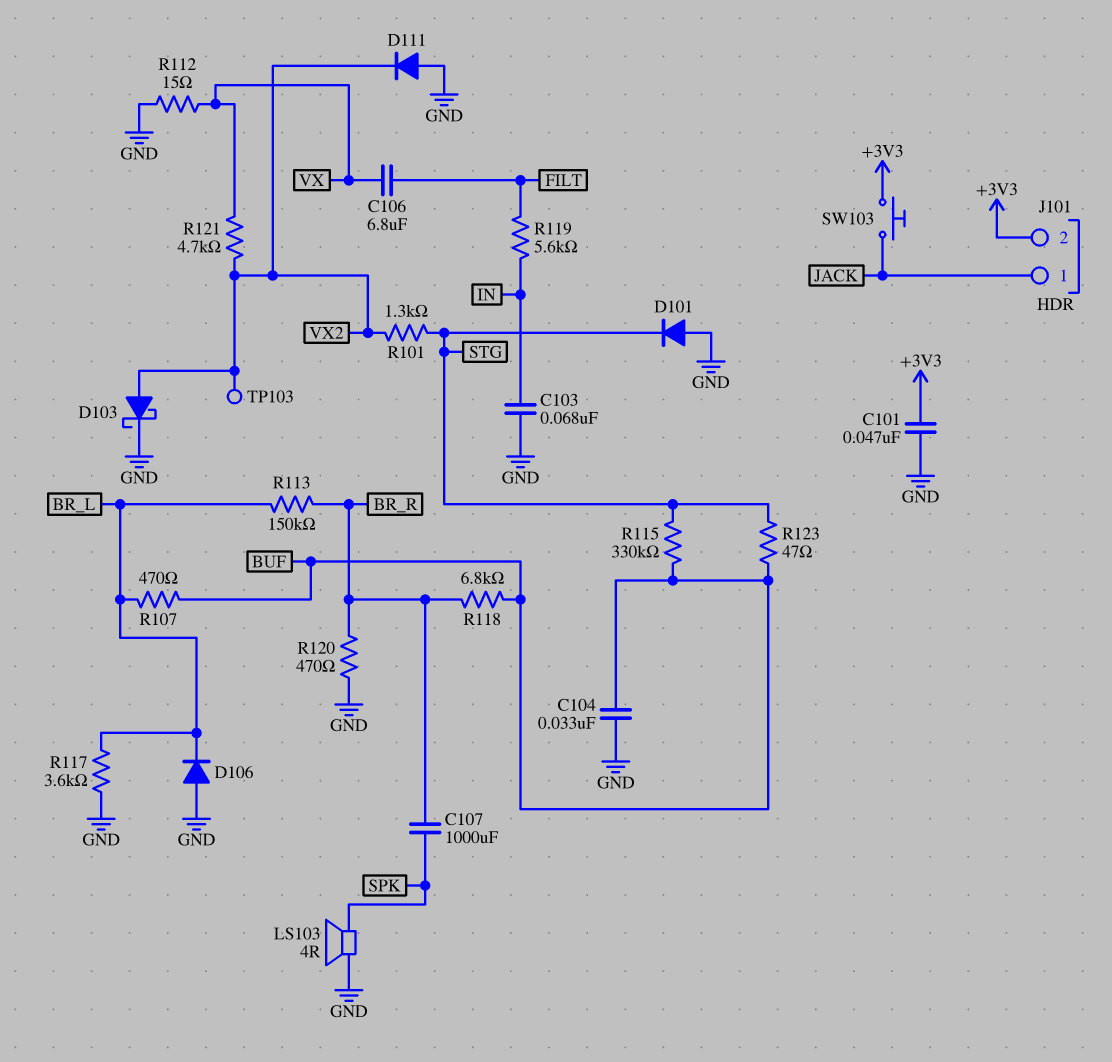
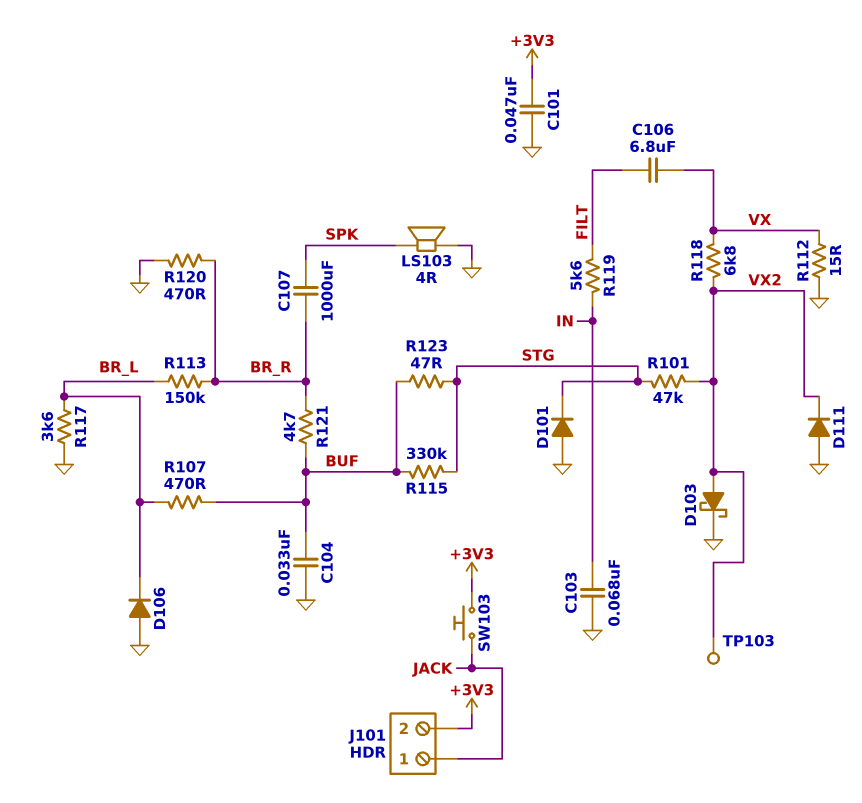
R101: 1.3k (STG, VX2) -> 47k (STG, VX2)
R118: 6.8k (BR_R, BUF) -> 6.8k (VX, VX2)
R121: 4.7k (VX, VX2) -> 4.7k (BR_R, BUF)

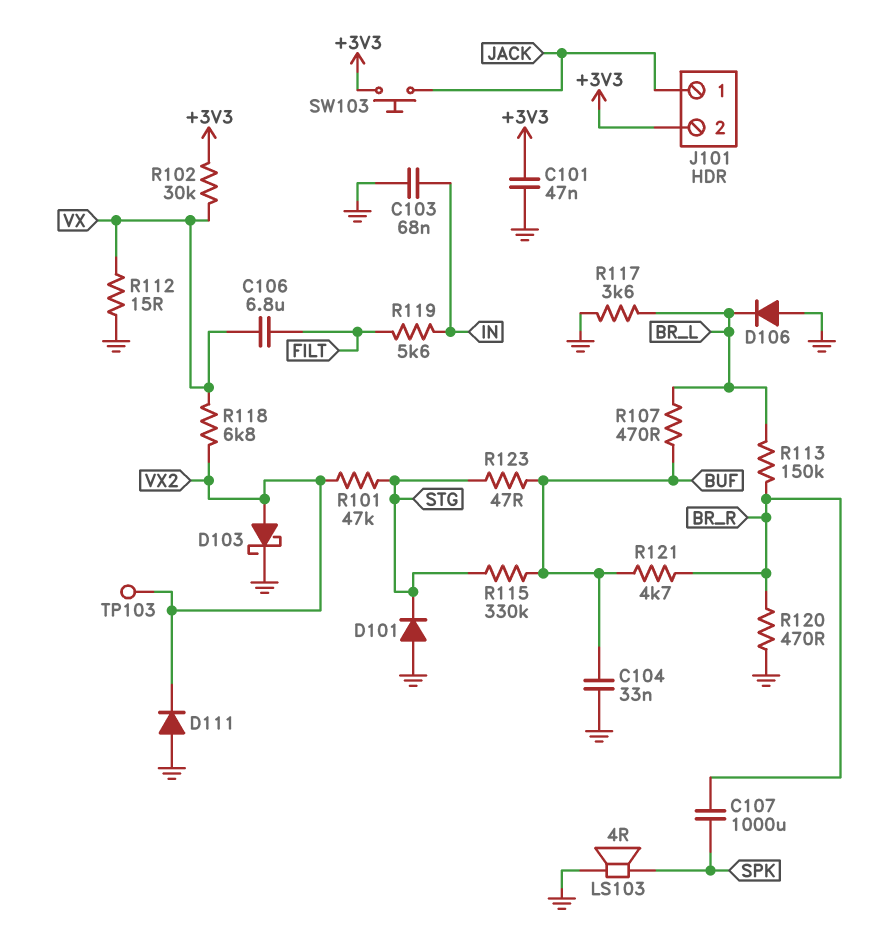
R102: none -> 30k (+3V3, VX)

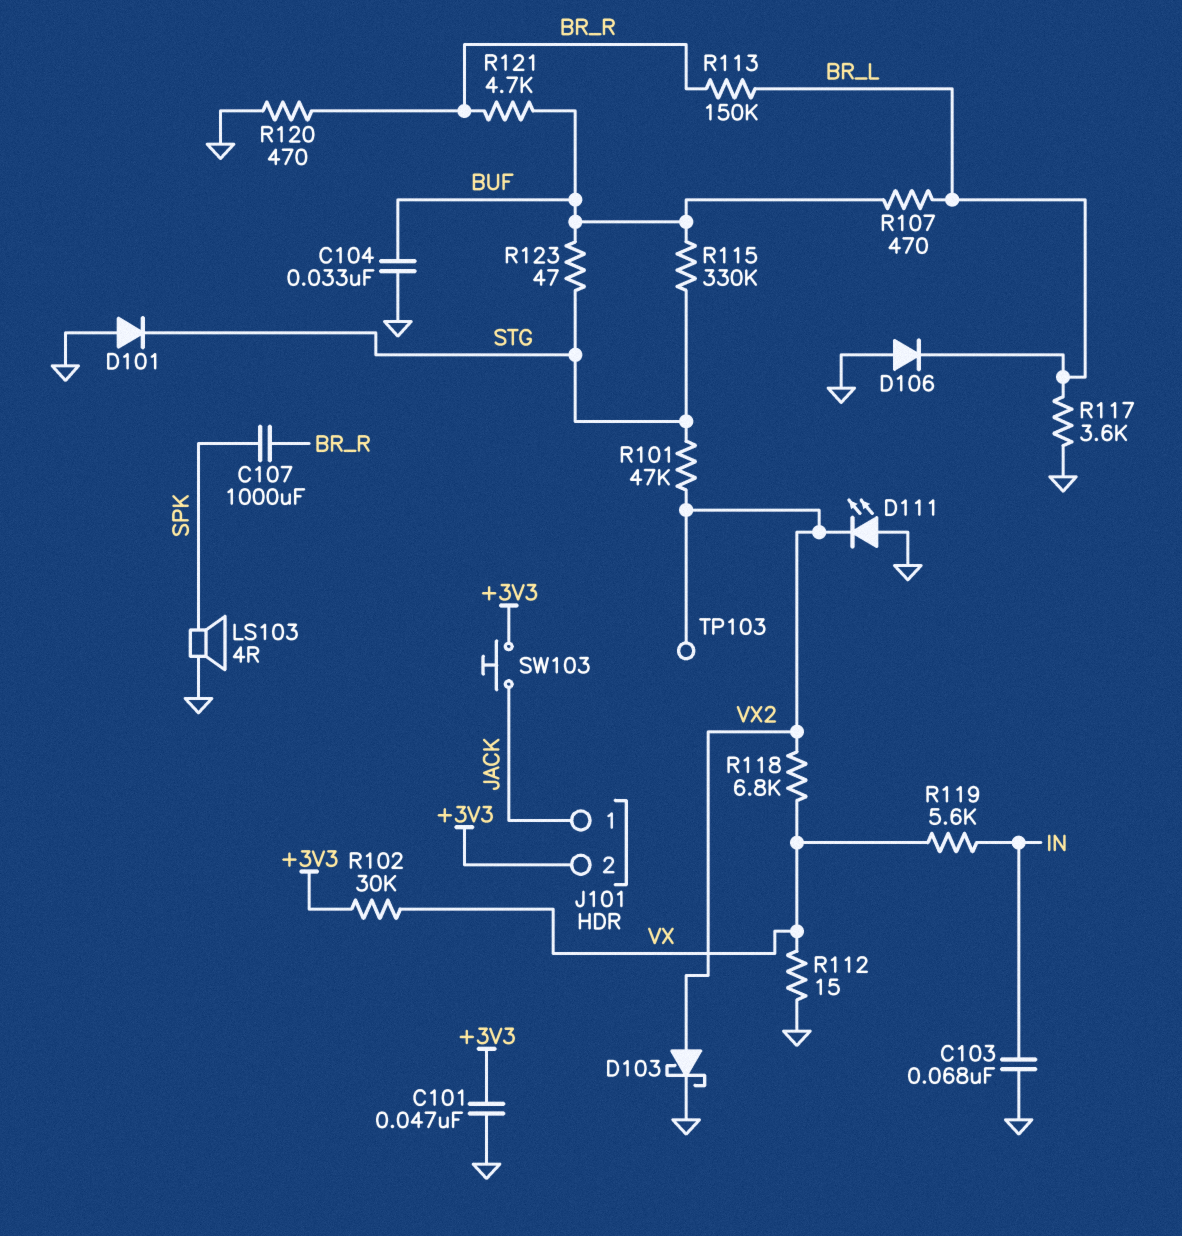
C106: 6.8uF (FILT, VX) -> none
D111: diode (A GND, K VX2) -> LED (A GND, K VX2)
R119: 5.6k (FILT, IN) -> 5.6k (IN, VX)

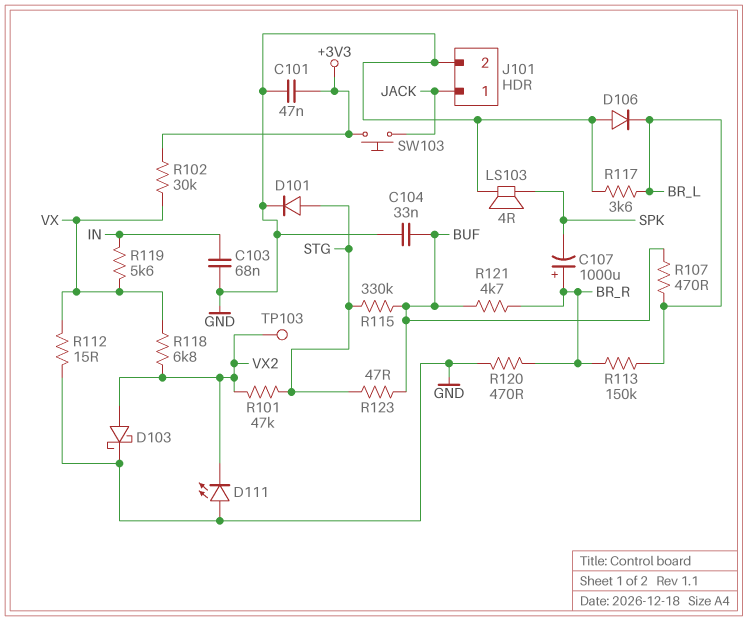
C107: 1000uF (BR_R, SPK) -> 1000uF (plus BR_R, minus SPK)
D101: diode (A GND, K STG) -> diode (A STG, K GND)
J101 pin 2: +3V3 -> GND

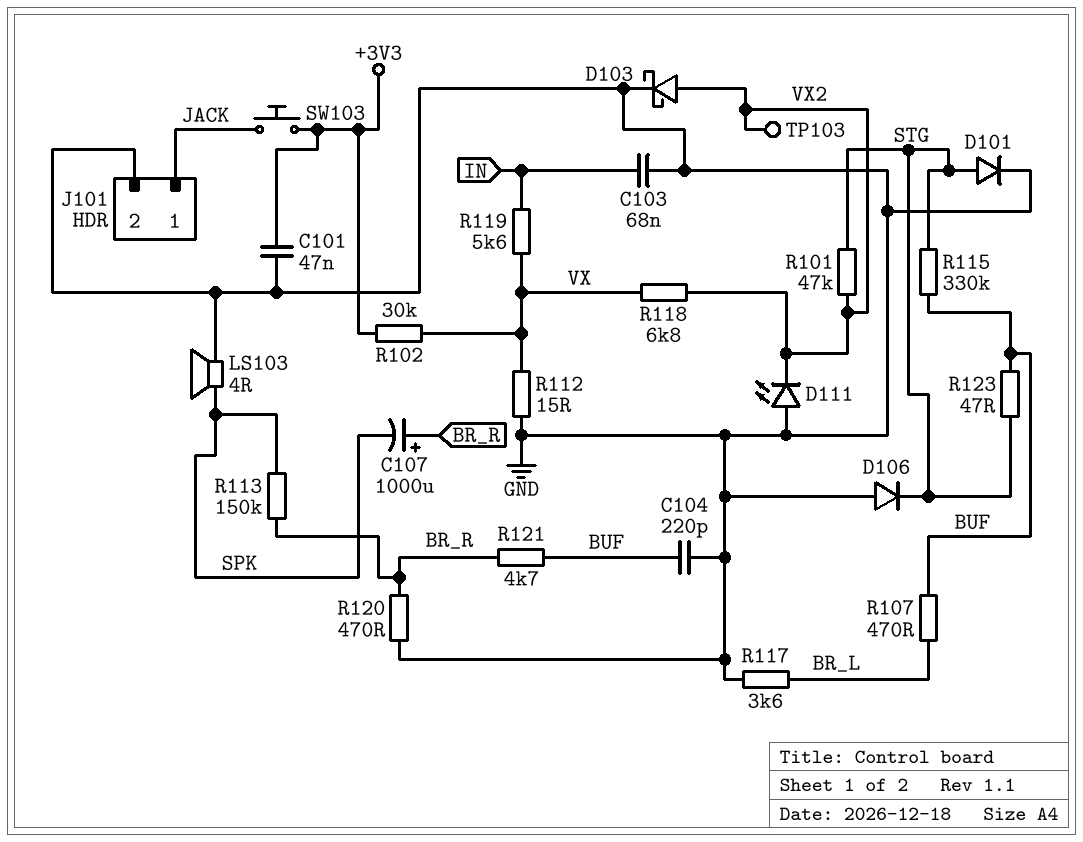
C104: 33nF (BUF, GND) -> 220pF (BUF, GND)
D106: diode (A GND, K BR_L) -> diode (A GND, K STG)
R113: 150k (BR_L, BR_R) -> 150k (BR_R, SPK)

